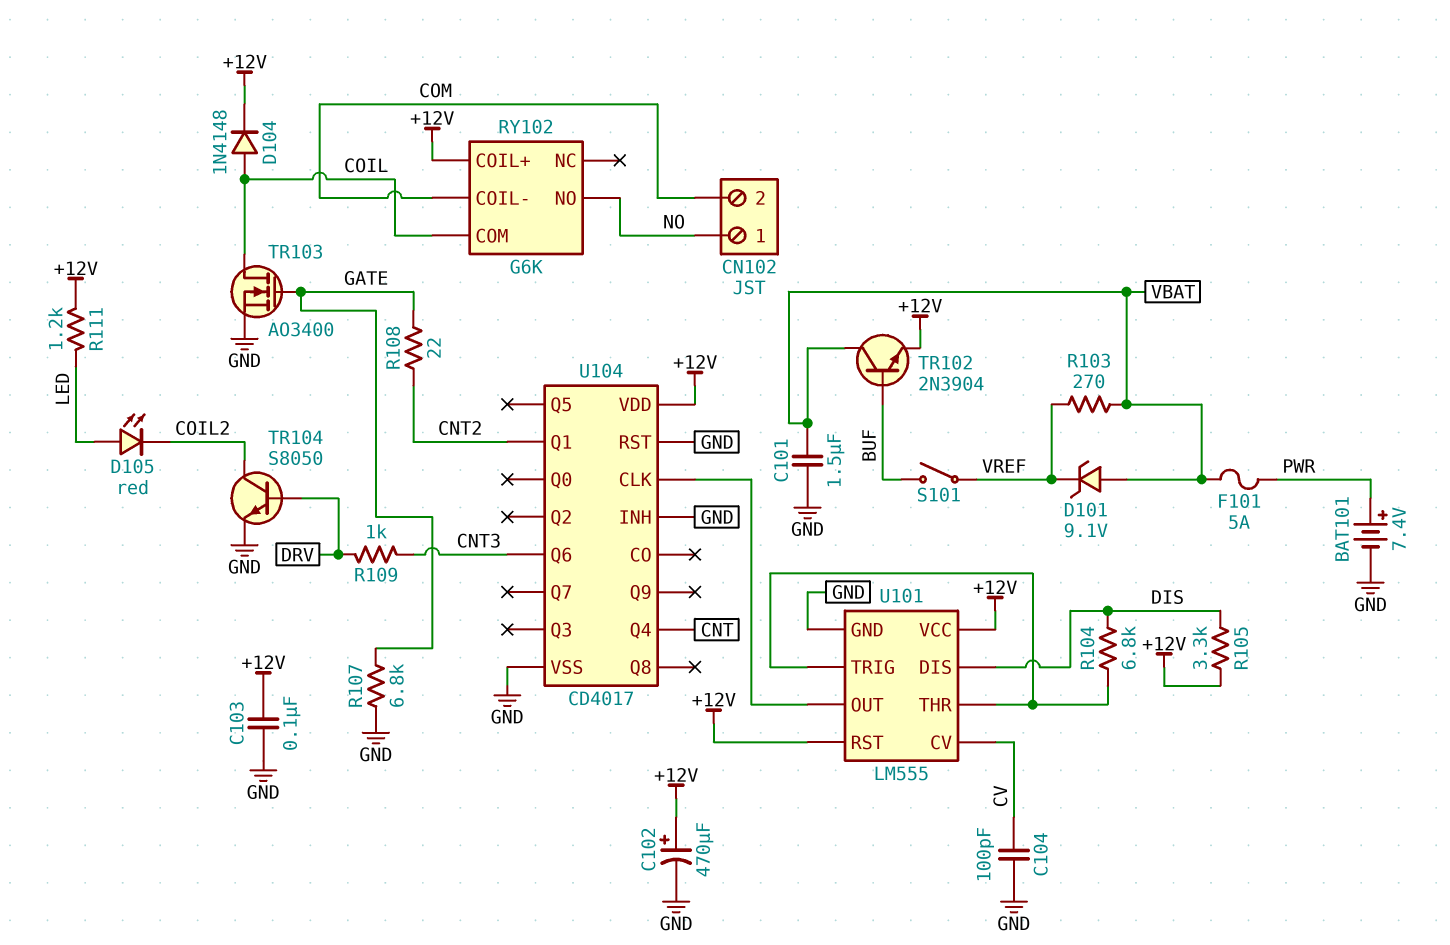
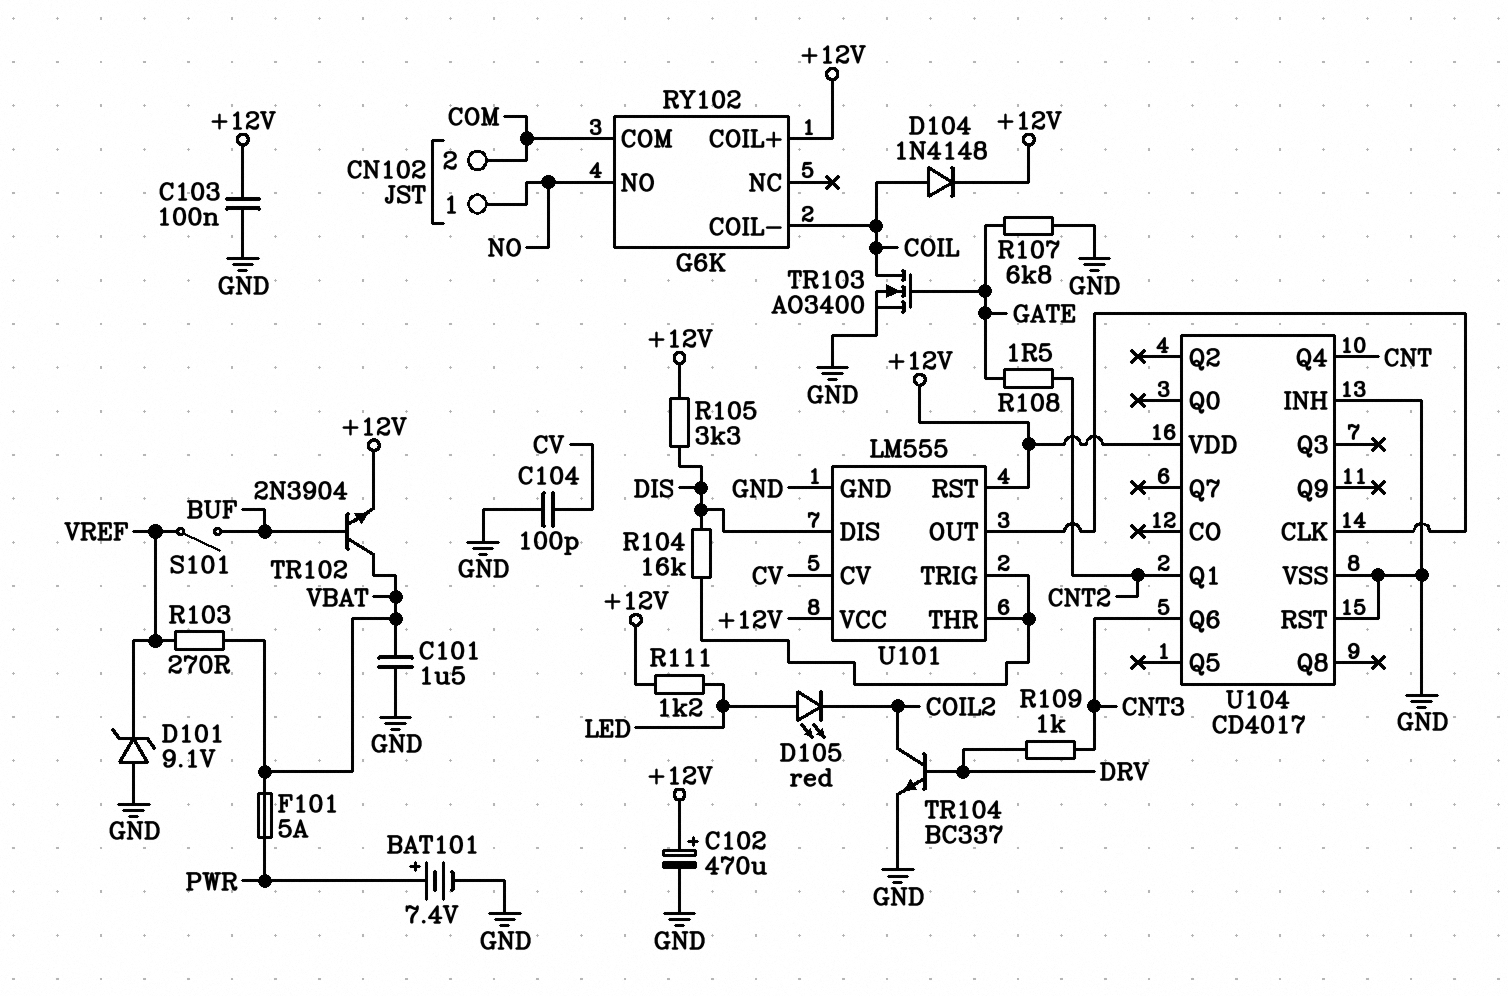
D101: zener 9.1V (A VBAT, K VREF) -> zener 9.1V (A GND, K VREF)
R104: 6.8k (DIS, U101/THR) -> 16k (DIS, U101/THR)
R108: 22 (CNT2, GATE) -> 1.5 (CNT2, GATE)
RY102 pin COIL-: COM -> COIL
RY102 pin COM: COIL -> COM
TR104: NPN S8050 (B DRV, C COIL2, E GND) -> NPN BC337 (B DRV, C COIL2, E GND)

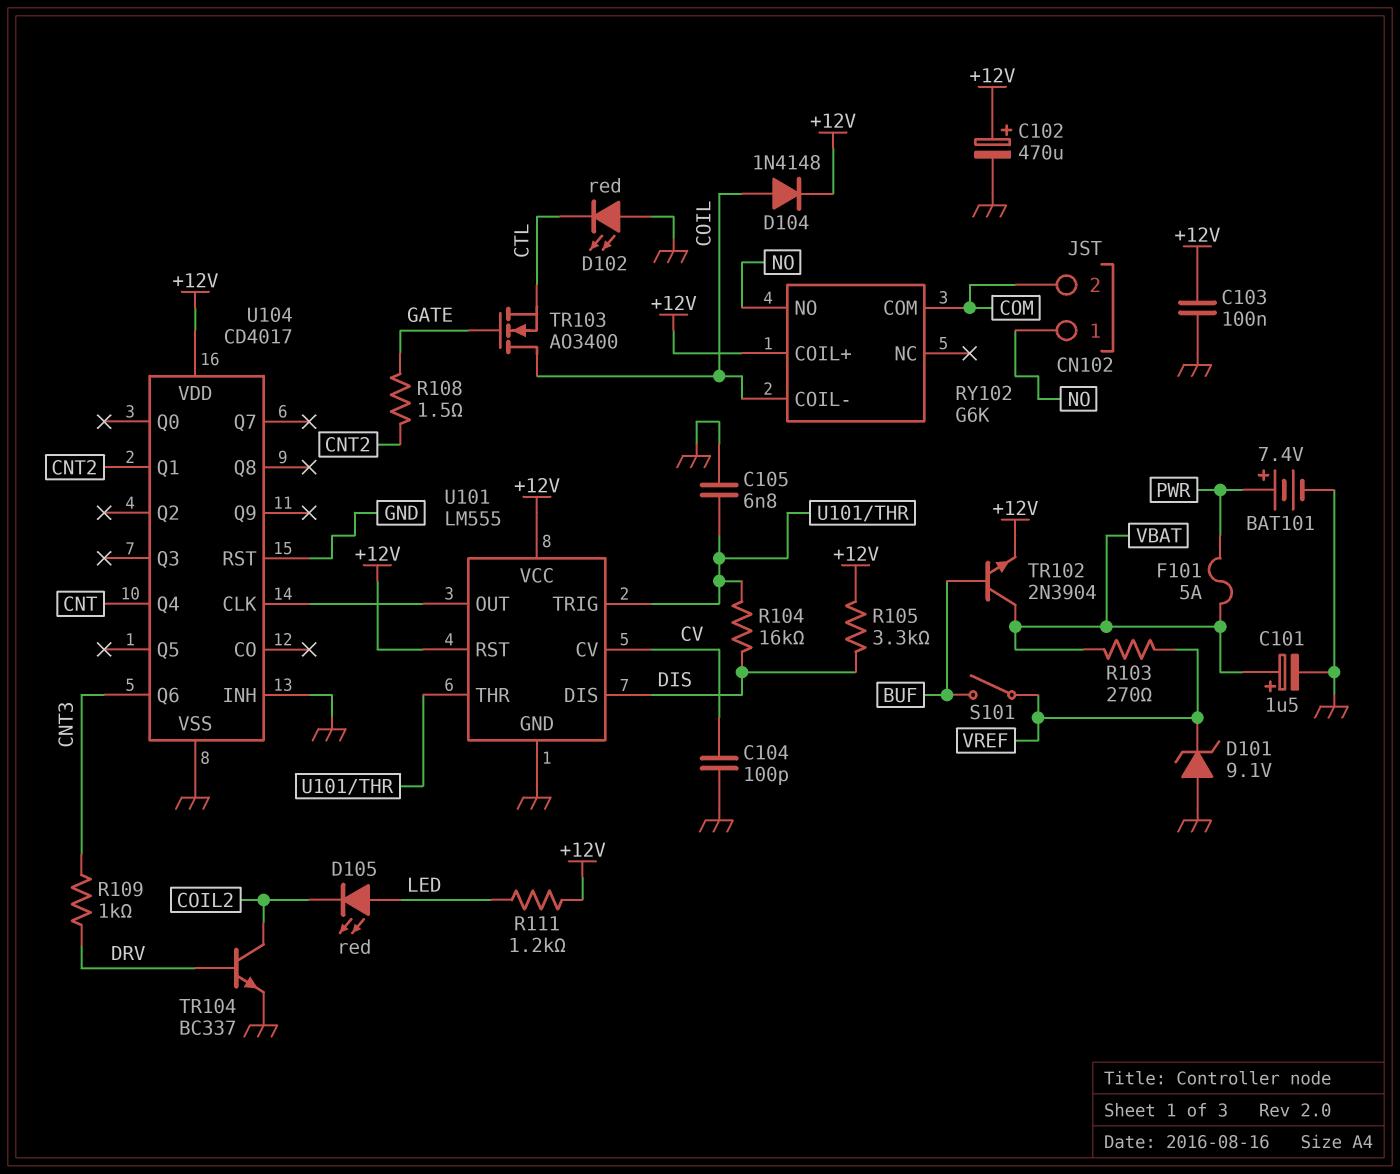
C101: 1.5uF (GND, VBAT) -> 1.5uF (plus VBAT, minus GND)
C105: none -> 6.8nF (GND, U101/THR)
D102: none -> LED red (A GND, K CTL)
R107: 6.8k (GATE, GND) -> none
TR103: NMOS AO3400 (G GATE, D COIL, S GND) -> NMOS AO3400 (G GATE, D COIL, S CTL)

